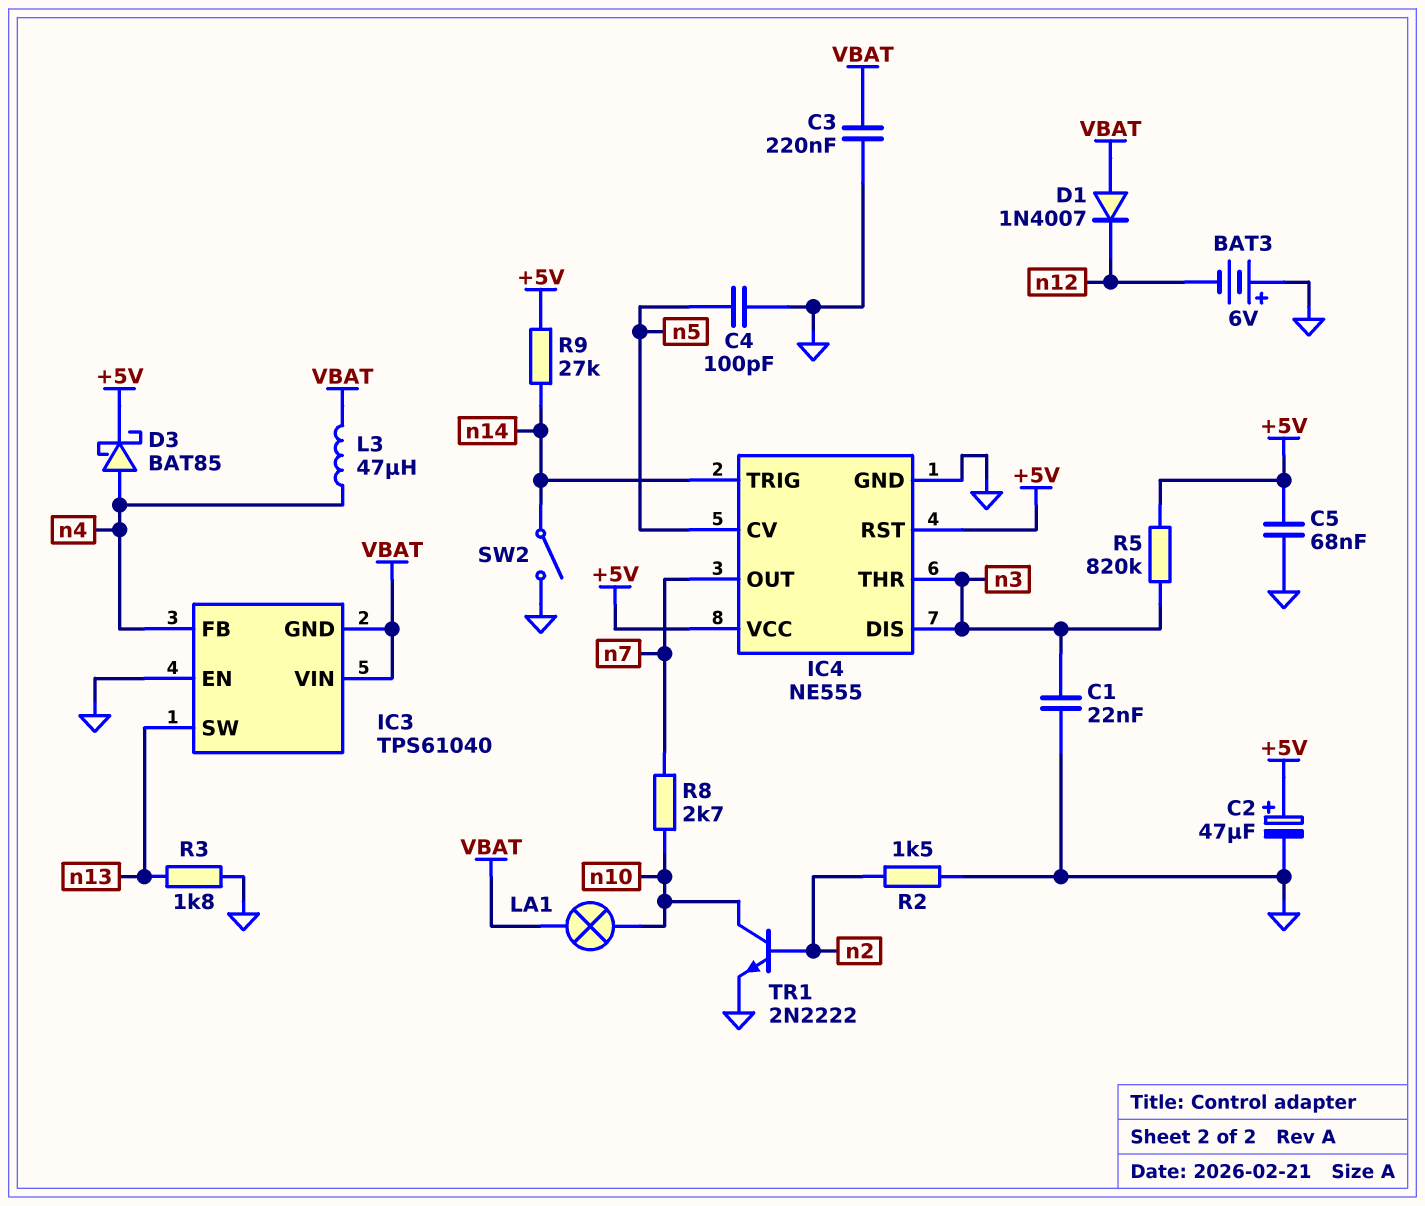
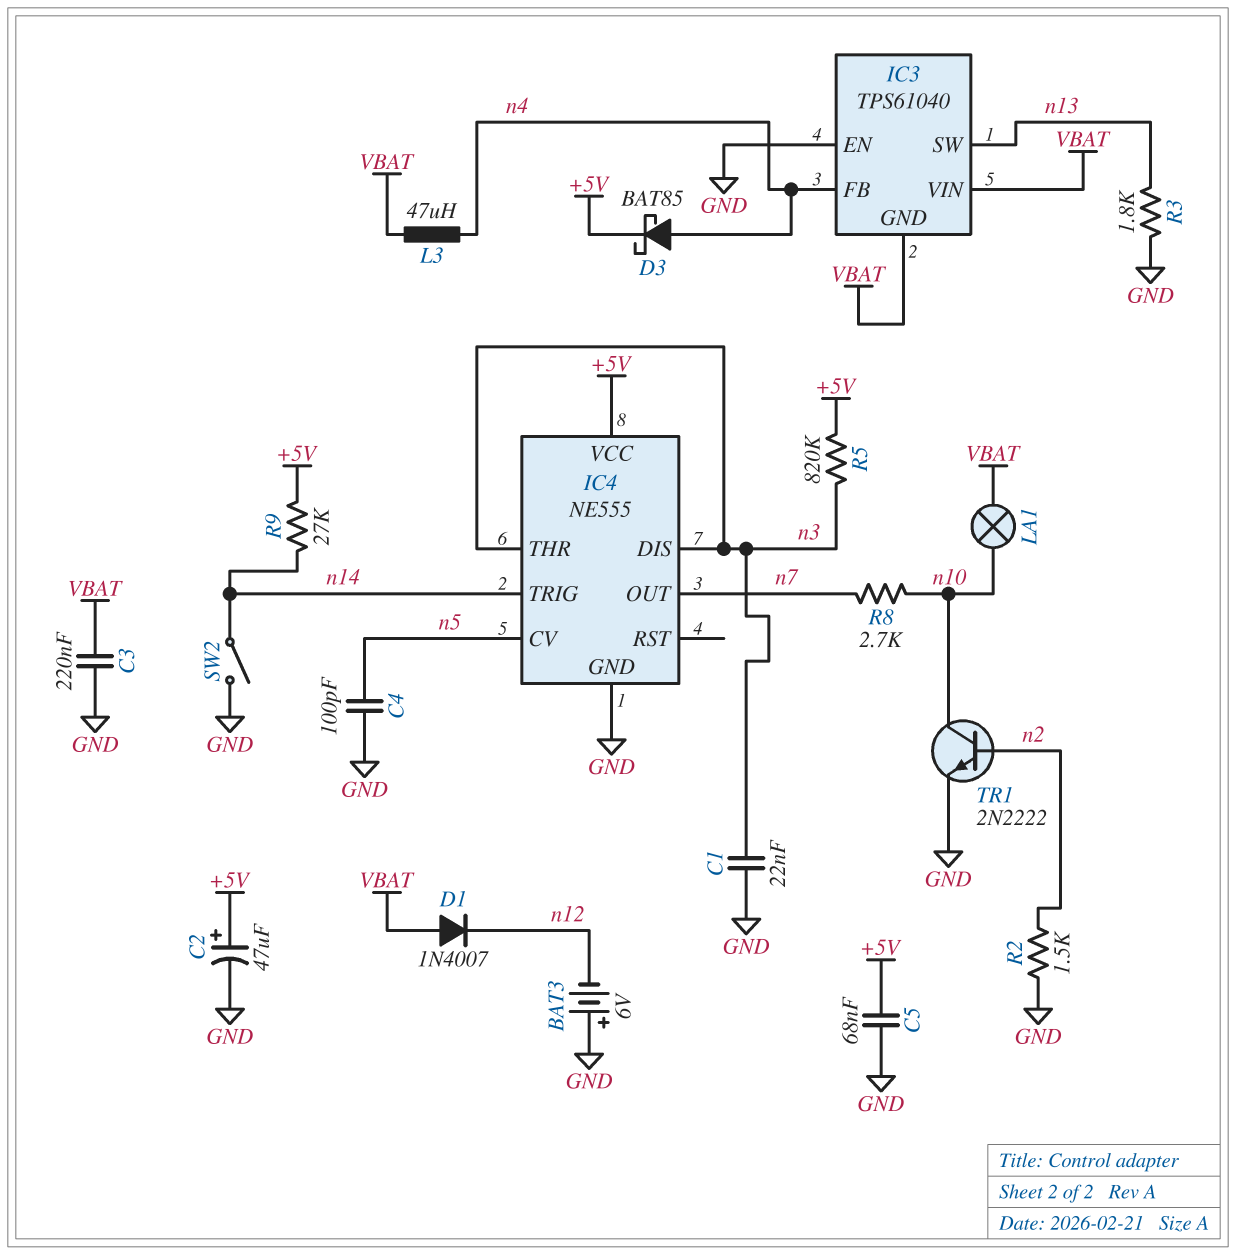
IC4 pin RST: +5V -> none

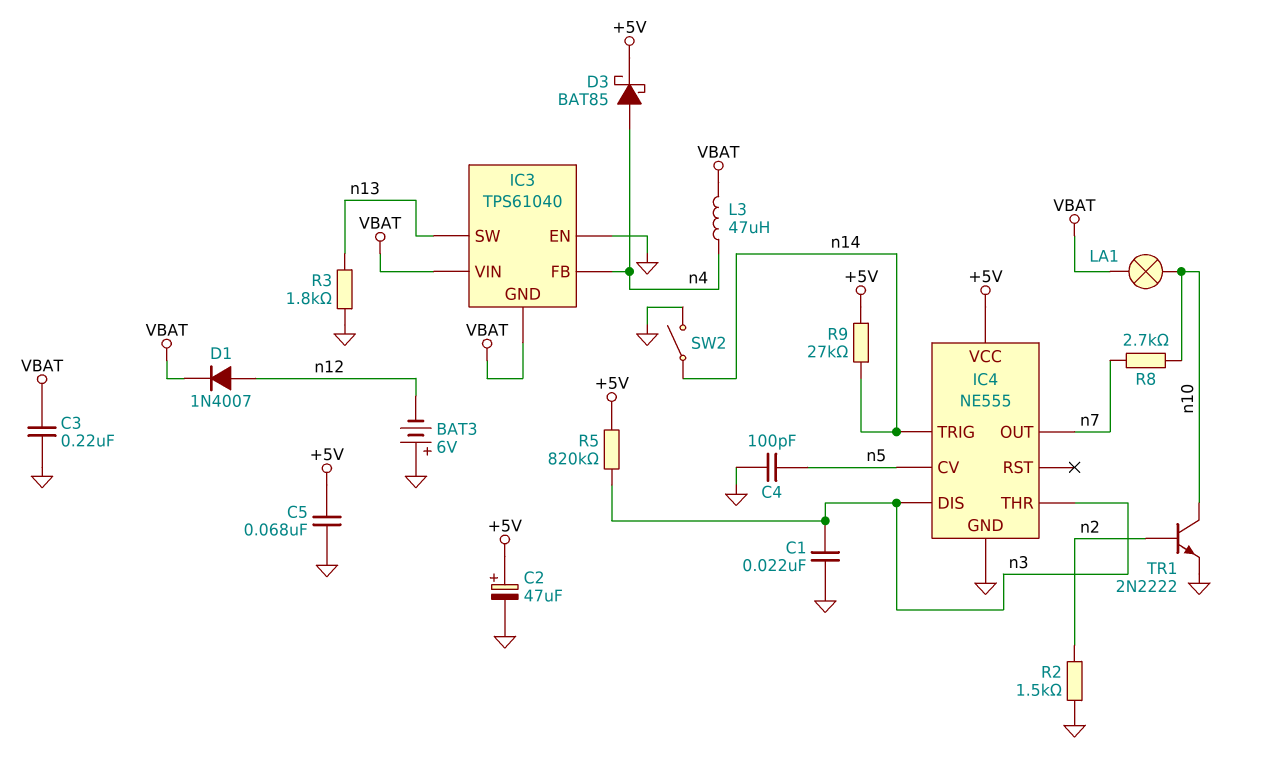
D1: diode 1N4007 (A VBAT, K n12) -> diode 1N4007 (A n12, K VBAT)

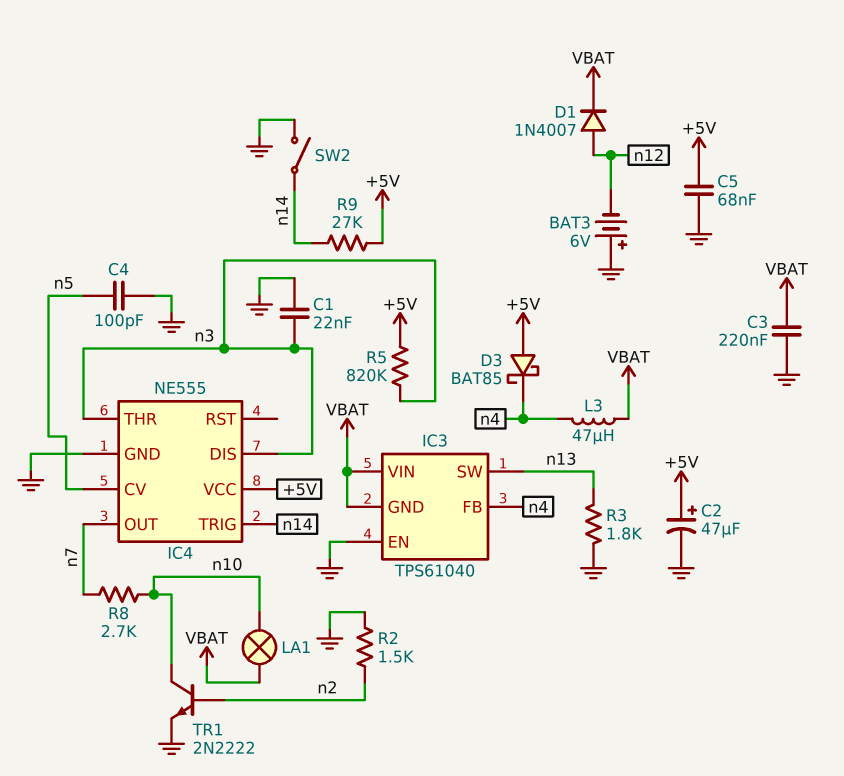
D3: schottky BAT85 (A n4, K +5V) -> schottky BAT85 (A +5V, K n4)

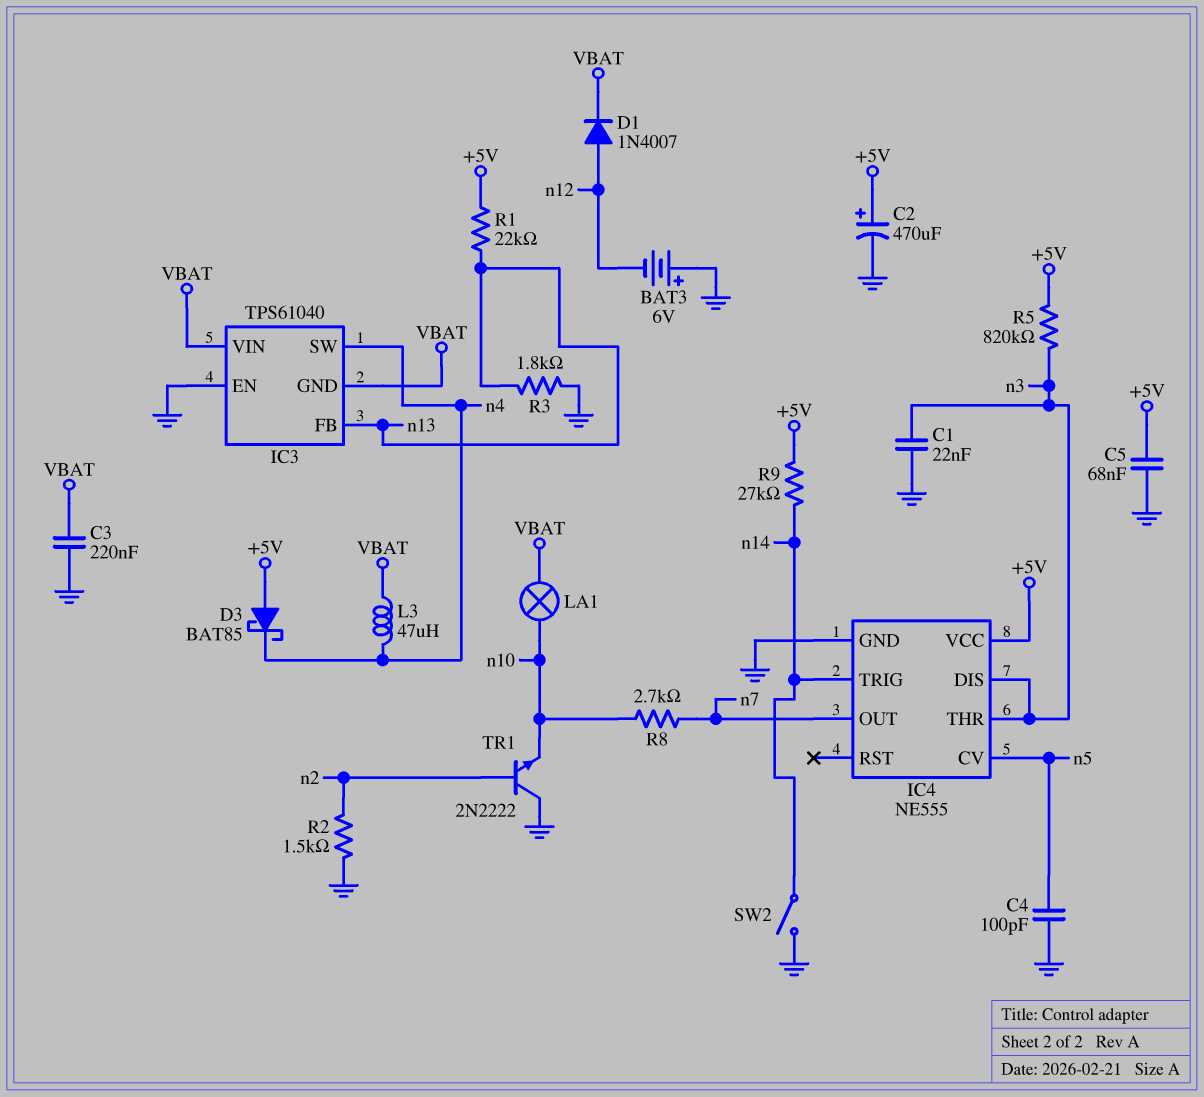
C2: 47uF (plus +5V, minus GND) -> 470uF (plus +5V, minus GND)
IC3 pin FB: n4 -> n13
IC3 pin SW: n13 -> n4
R1: none -> 22k (+5V, n13)
TR1: NPN 2N2222 (B n2, C n10, E GND) -> NPN 2N2222 (B n2, C GND, E n10)

